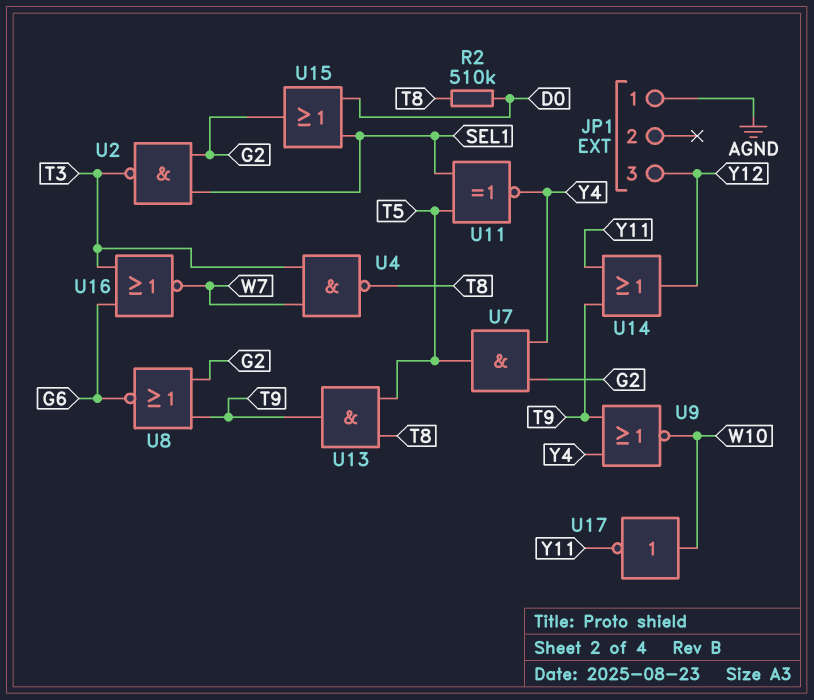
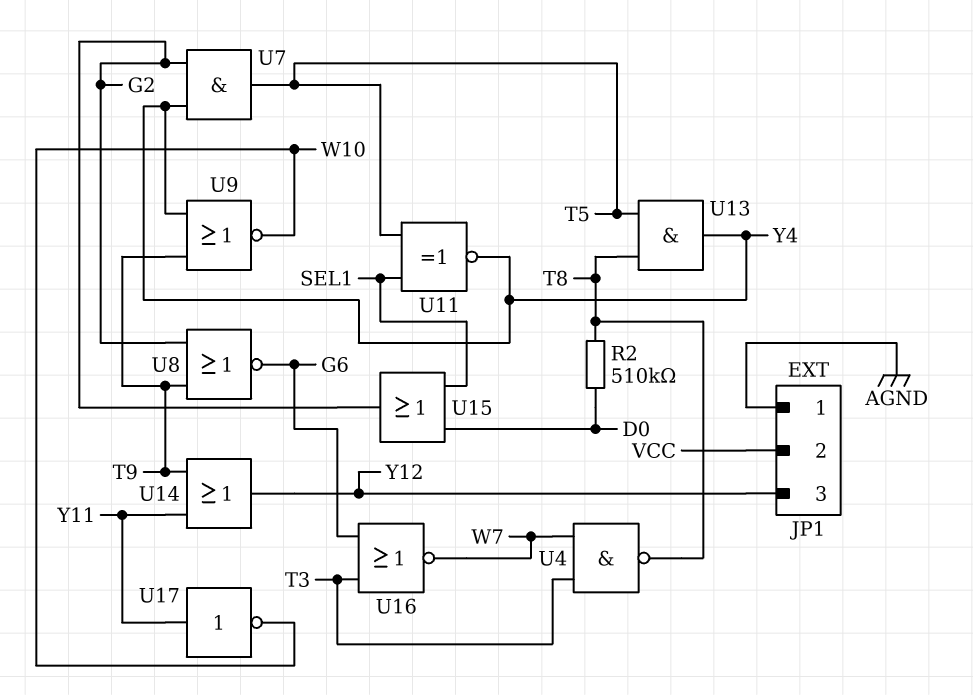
JP1 pin 2: none -> VCC
U2: NAND (in G2, in SEL1, out T3) -> none
U13: AND (in T5, in T8, out T9) -> AND (in T5, in T8, out Y4)
U17: NOT (in W10, out Y11) -> NOT (in Y11, out W10)

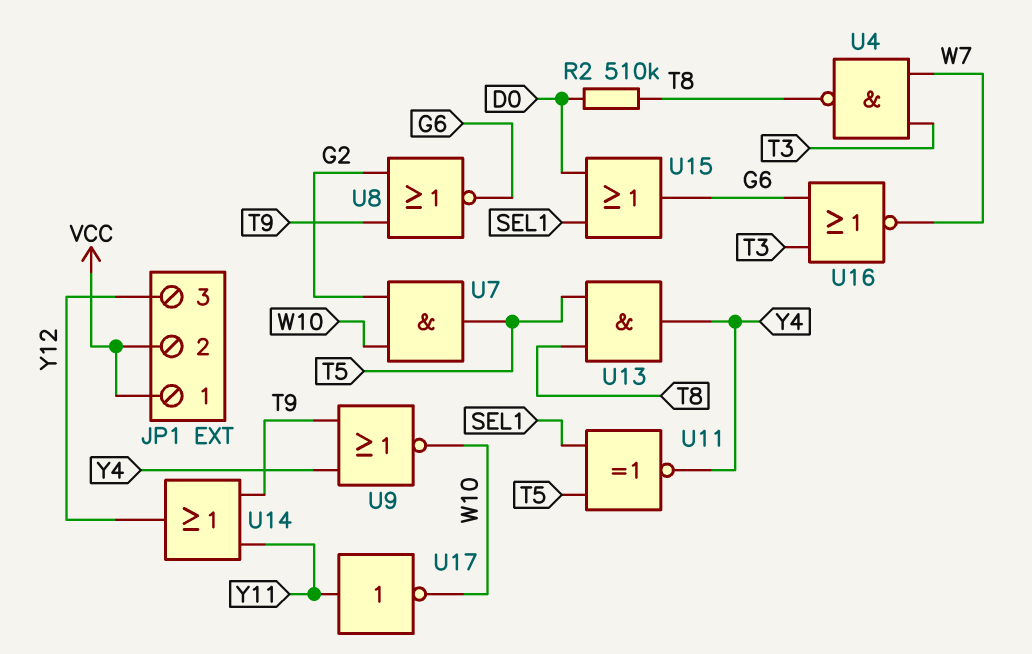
JP1 pin 1: AGND -> VCC
U7: AND (in G2, in Y4, out T5) -> AND (in G2, in W10, out T5)
U15: OR (in D0, in SEL1, out G2) -> OR (in D0, in SEL1, out G6)

